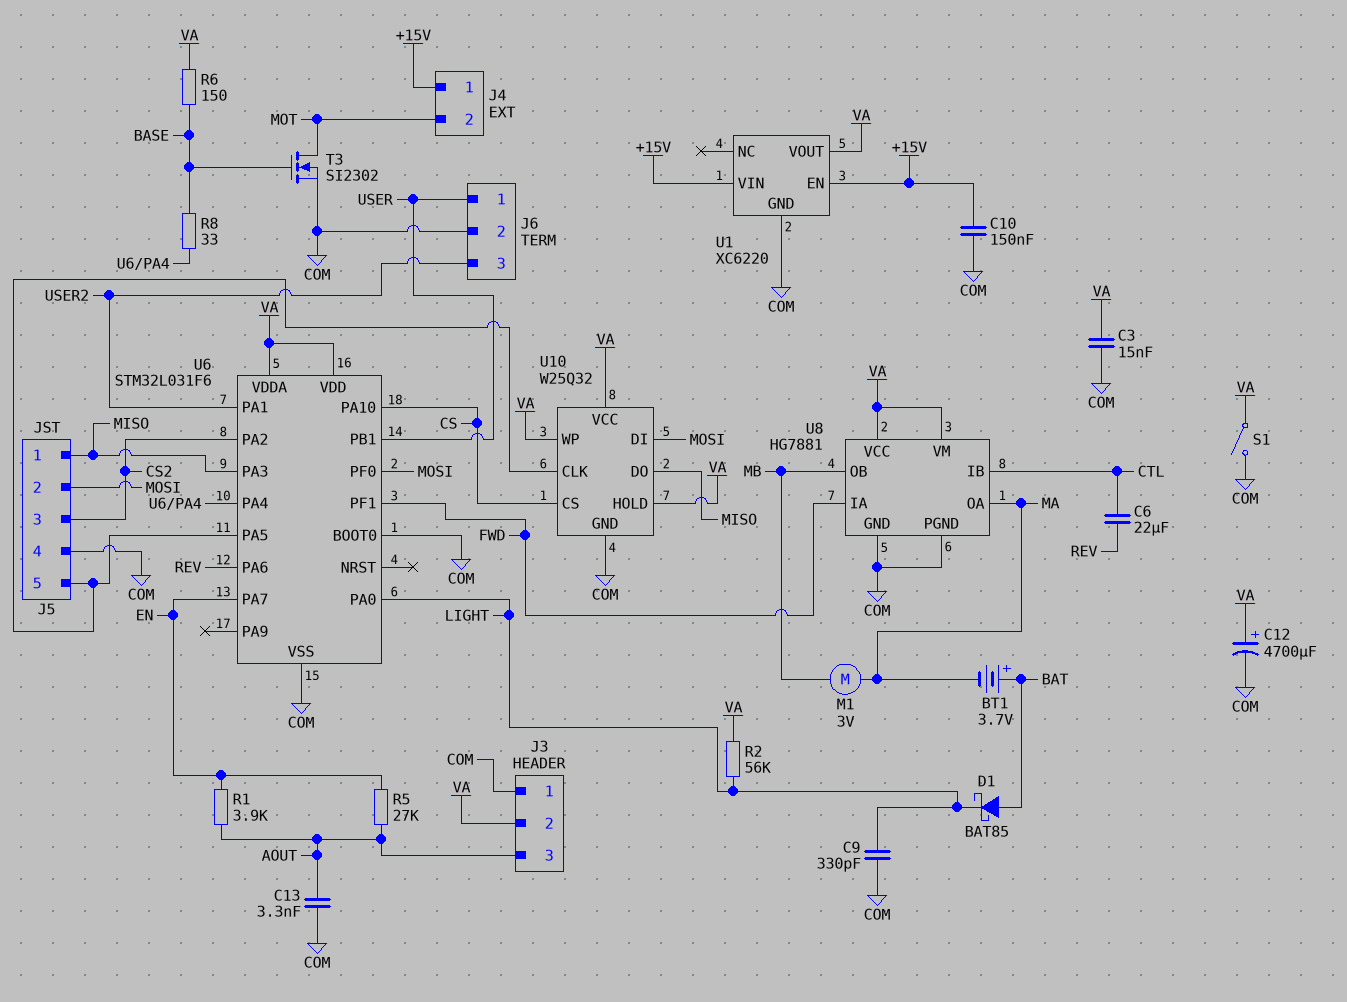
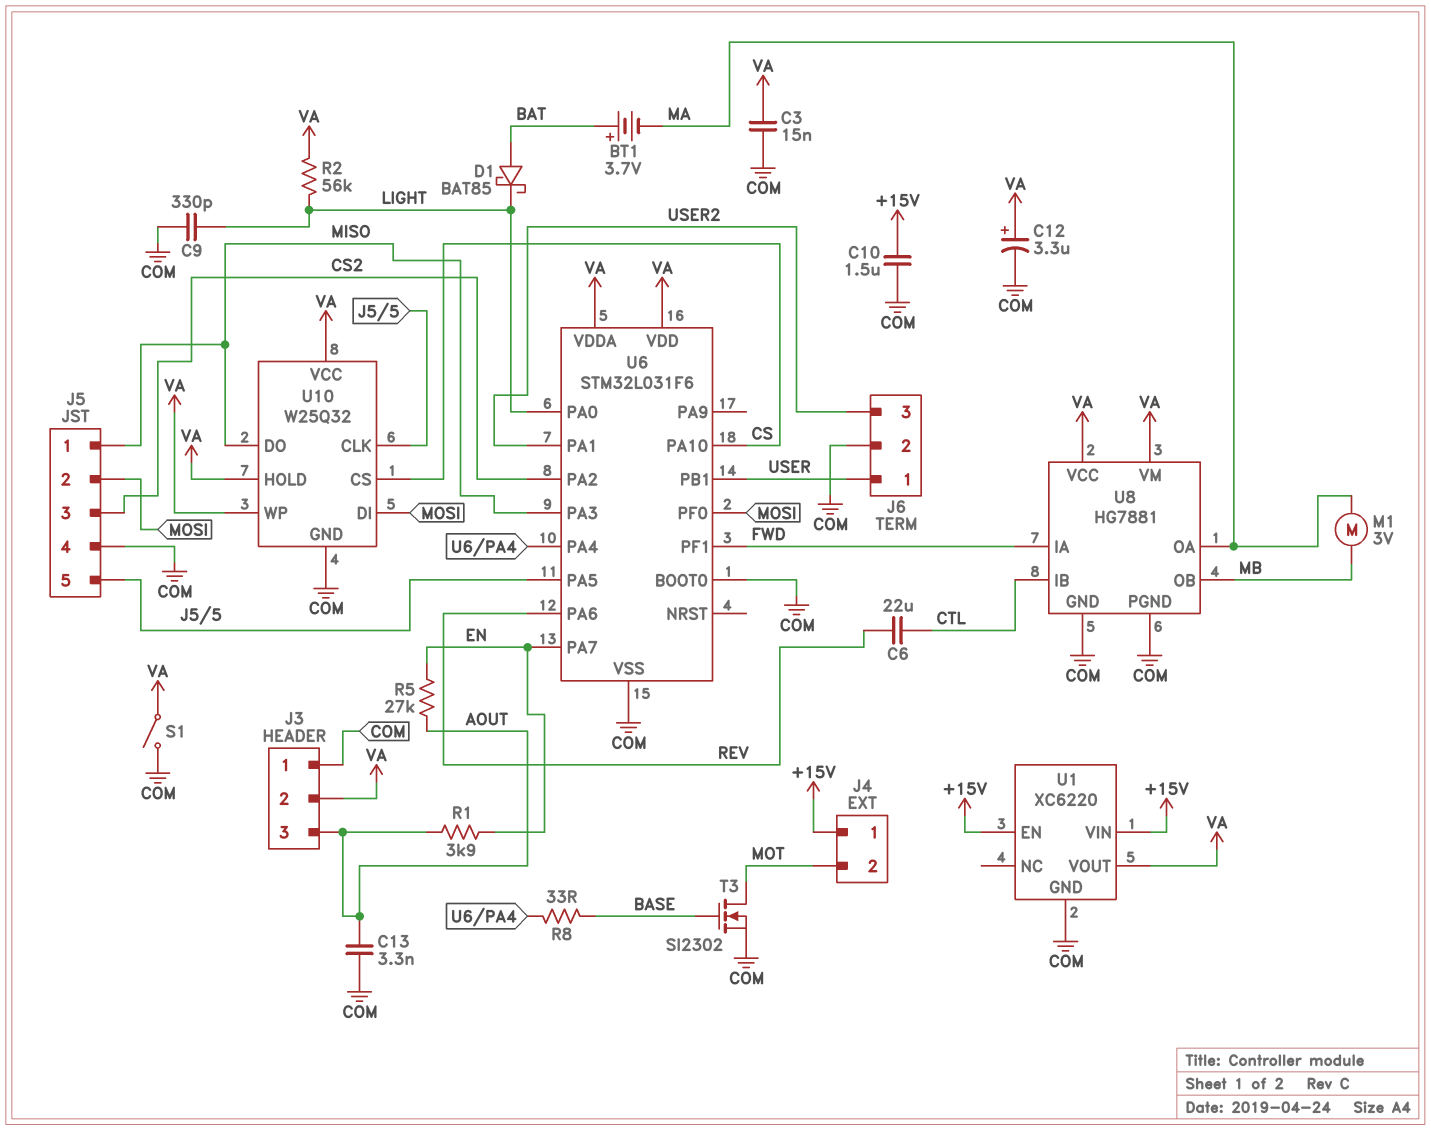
C10: 150nF (+15V, COM) -> 1.5uF (+15V, COM)
C12: 4700uF (plus VA, minus COM) -> 3.3uF (plus VA, minus COM)
R6: 150 (BASE, VA) -> none

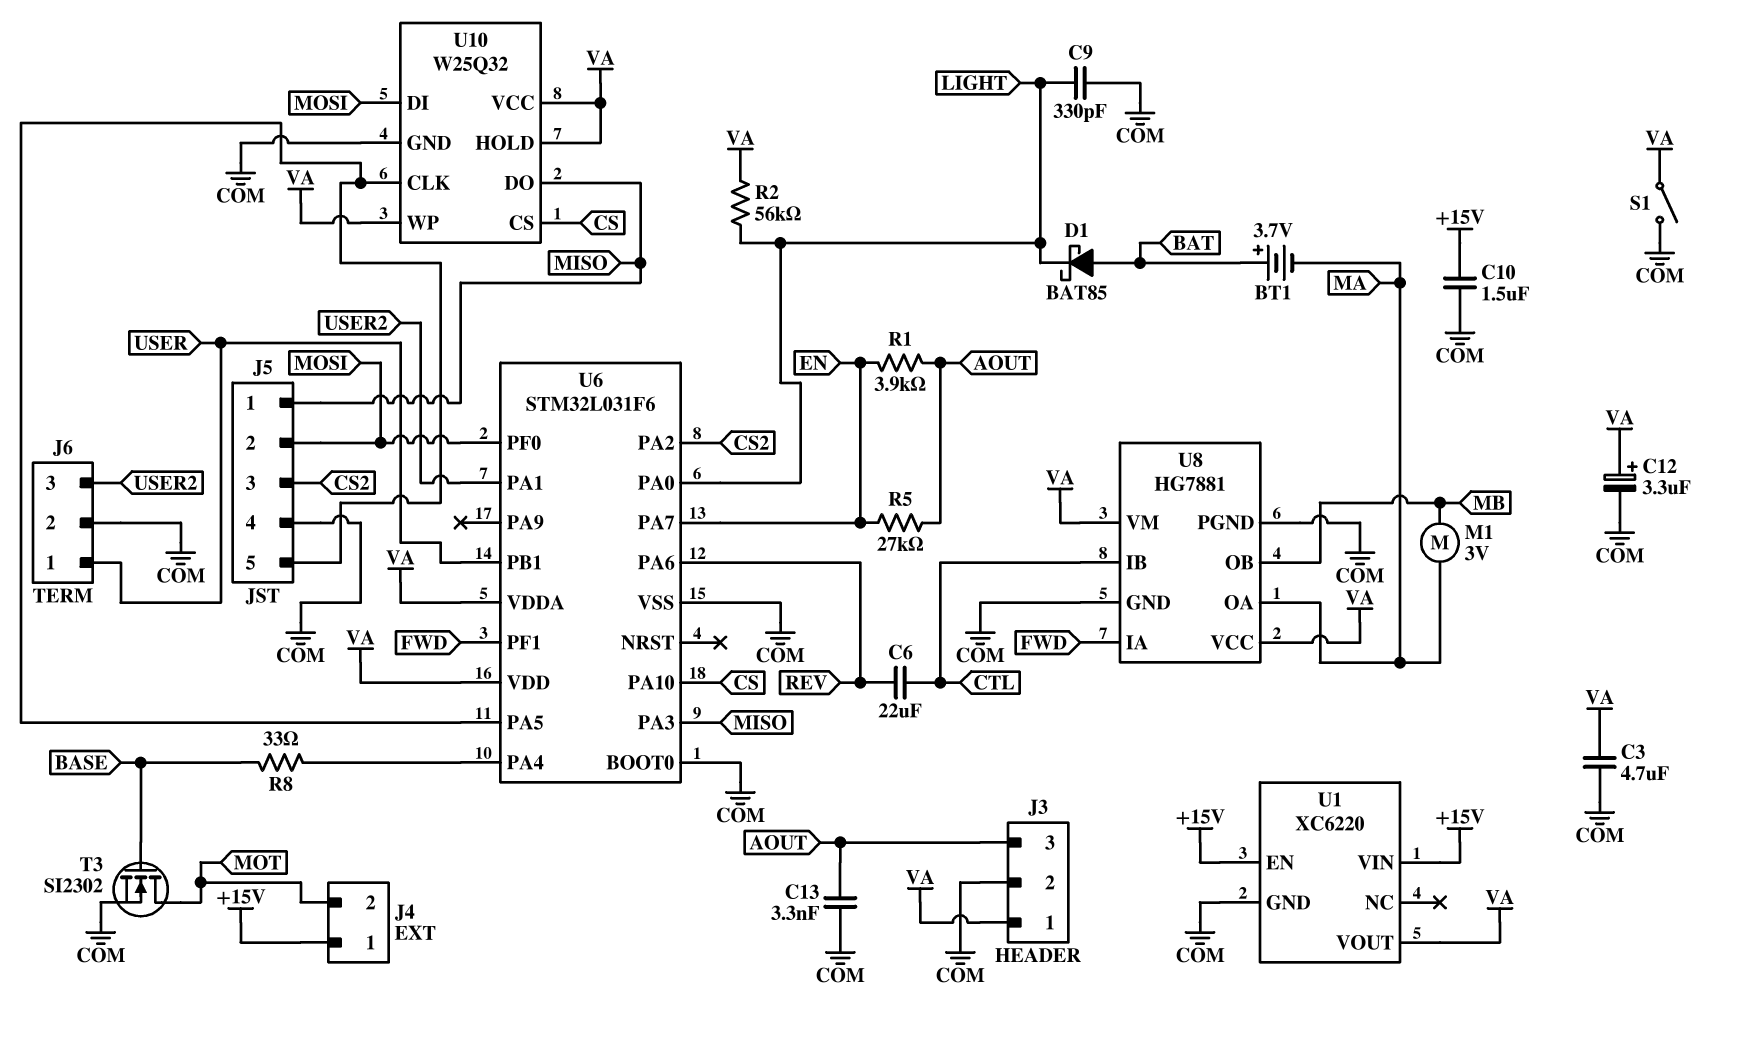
C3: 15nF (COM, VA) -> 4.7uF (COM, VA)
J3 pin 1: COM -> VA
J3 pin 2: VA -> COM

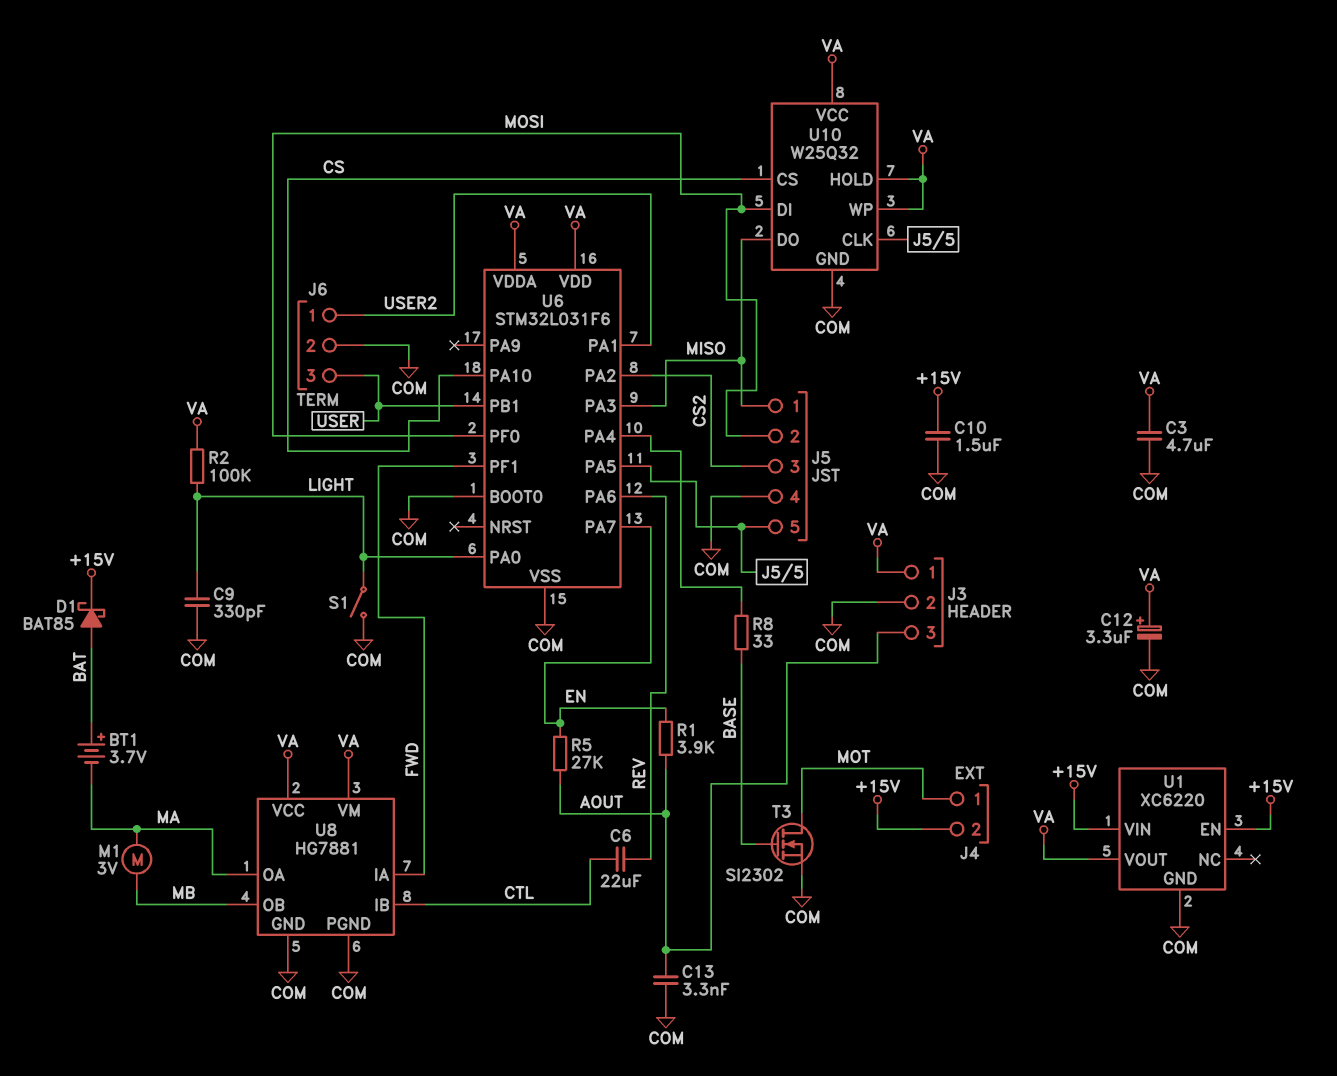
D1: schottky BAT85 (A BAT, K LIGHT) -> schottky BAT85 (A BAT, K +15V)
J4 pin 1: +15V -> MOT
J4 pin 2: MOT -> +15V
J6 pin 1: USER -> USER2
J6 pin 3: USER2 -> USER
R2: 56k (LIGHT, VA) -> 100k (LIGHT, VA)
S1: switch (COM, VA) -> switch (COM, LIGHT)

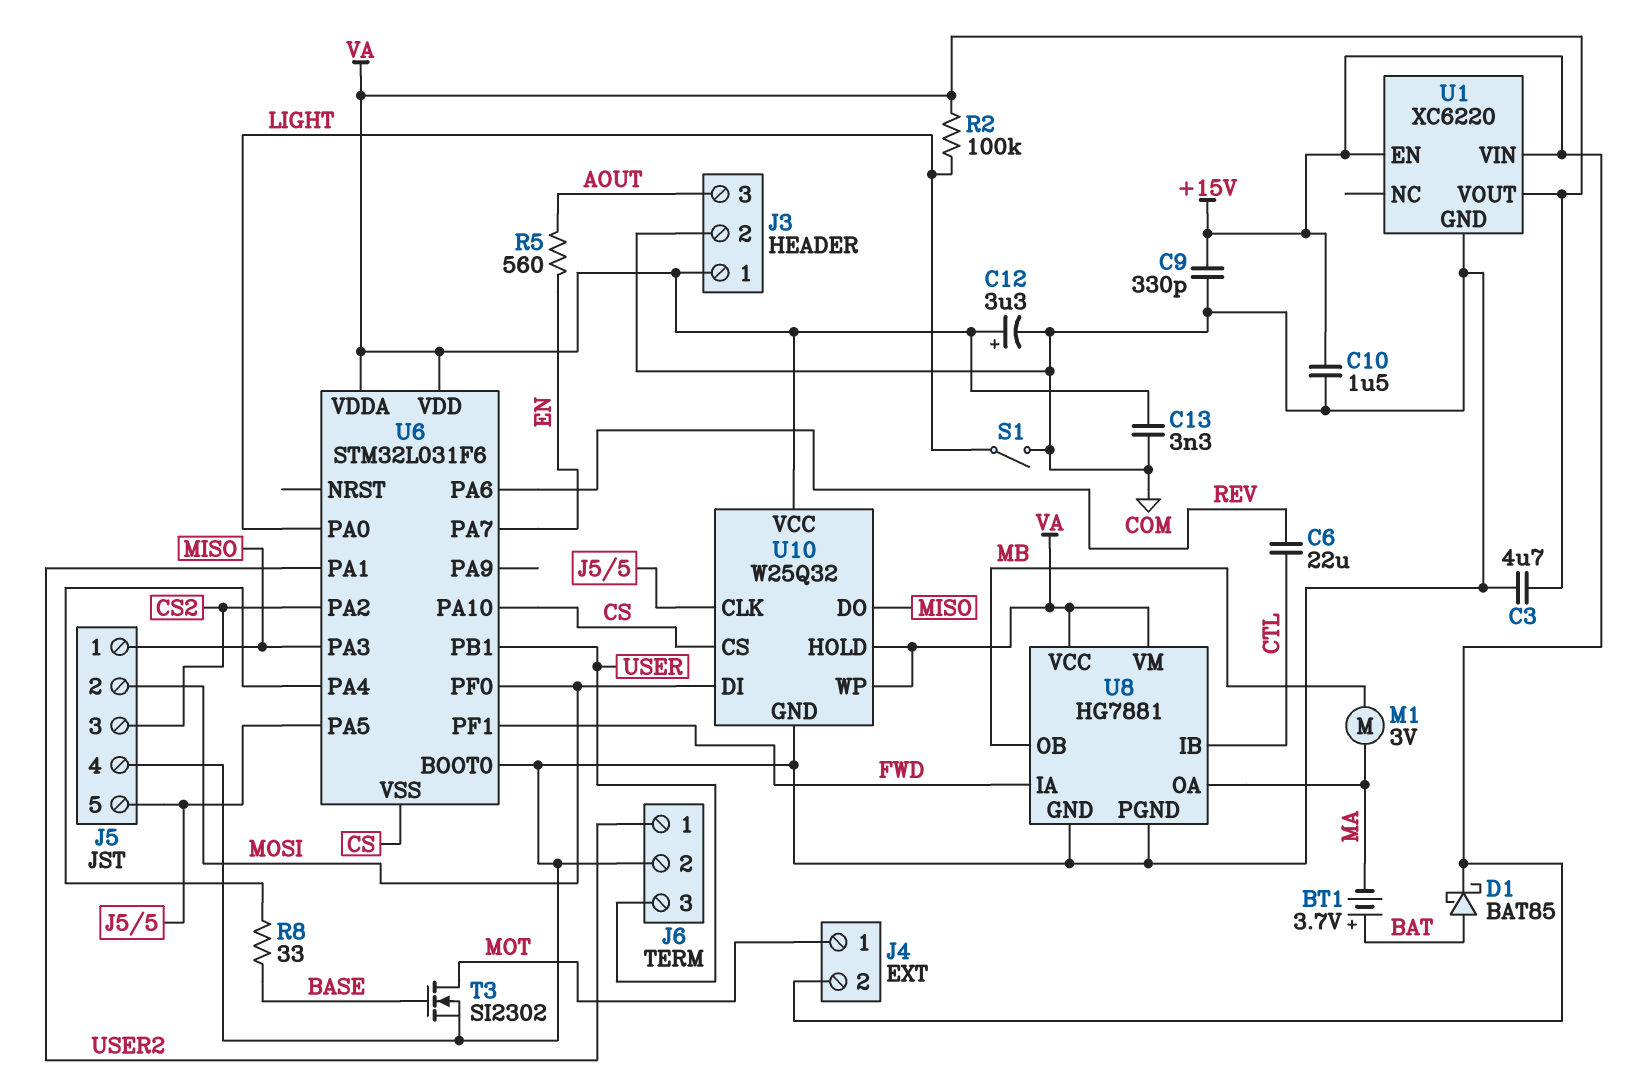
C9: 330pF (COM, LIGHT) -> 330pF (+15V, COM)
C13: 3.3nF (AOUT, COM) -> 3.3nF (COM, VA)
R1: 3.9k (AOUT, EN) -> none
R5: 27k (AOUT, EN) -> 560 (AOUT, EN)
U6 pin VSS: COM -> CS

